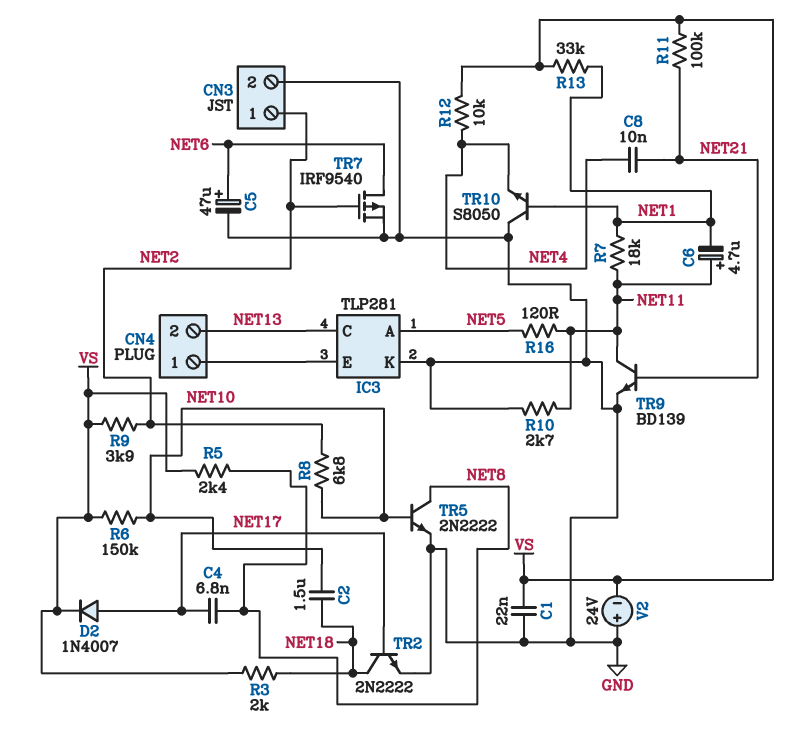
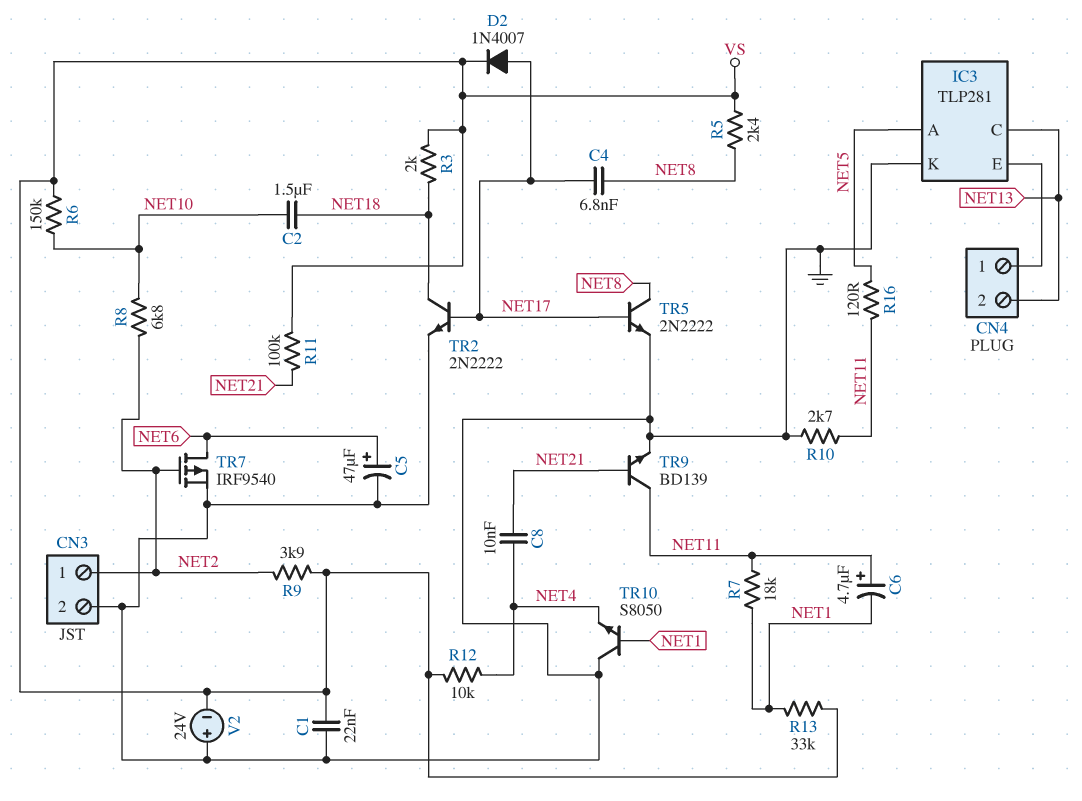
TR5: NPN 2N2222 (B NET10, C NET8, E GND) -> NPN 2N2222 (B NET17, C NET8, E GND)

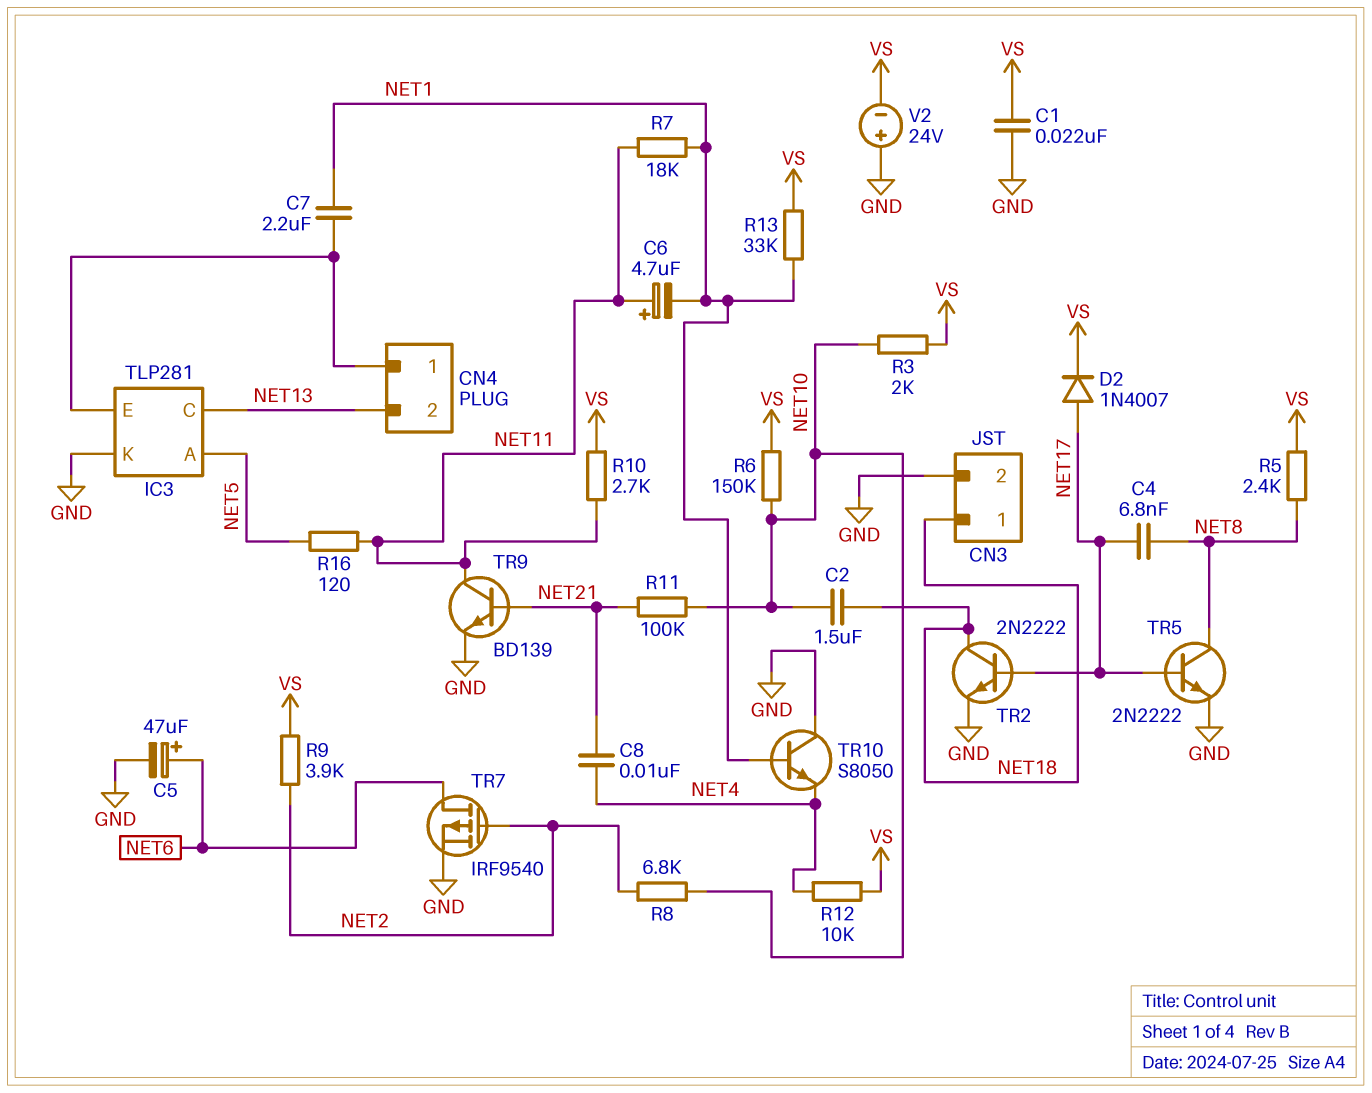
C7: none -> 2.2uF (CN4/1, NET1)
CN3 pin 1: NET2 -> NET18
R3: 2k (NET18, VS) -> 2k (NET10, VS)
R10: 2.7k (GND, NET11) -> 2.7k (NET11, VS)
R11: 100k (NET21, VS) -> 100k (NET10, NET21)

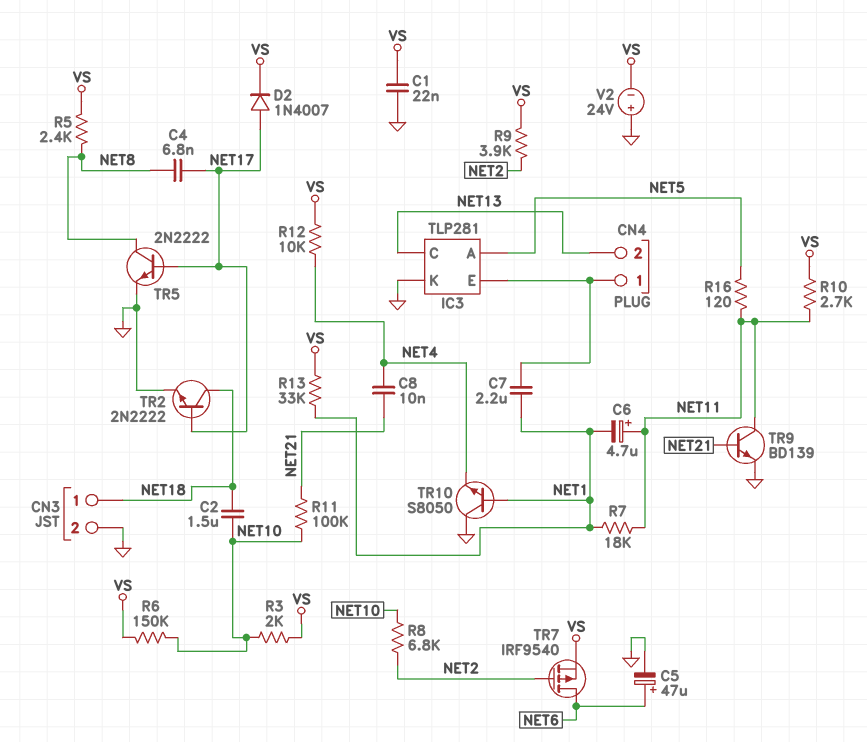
TR7: PMOS IRF9540 (G NET2, D NET6, S GND) -> PMOS IRF9540 (G NET2, D NET6, S VS)

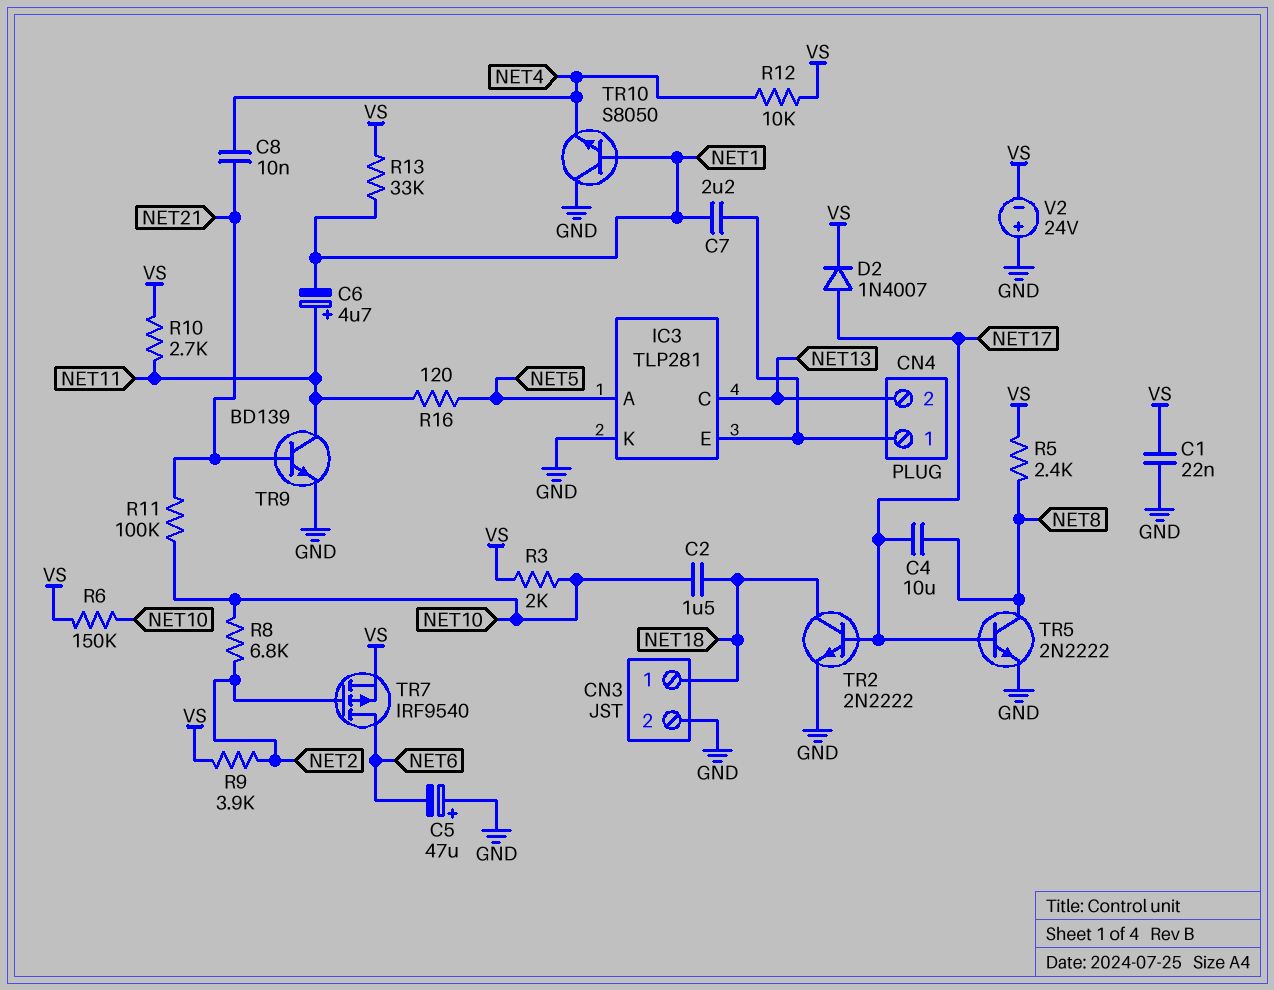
C4: 6.8nF (NET8, NET17) -> 10uF (NET8, NET17)
C5: 47uF (plus NET6, minus GND) -> 47uF (plus GND, minus NET6)
R7: 18k (NET1, NET11) -> none

